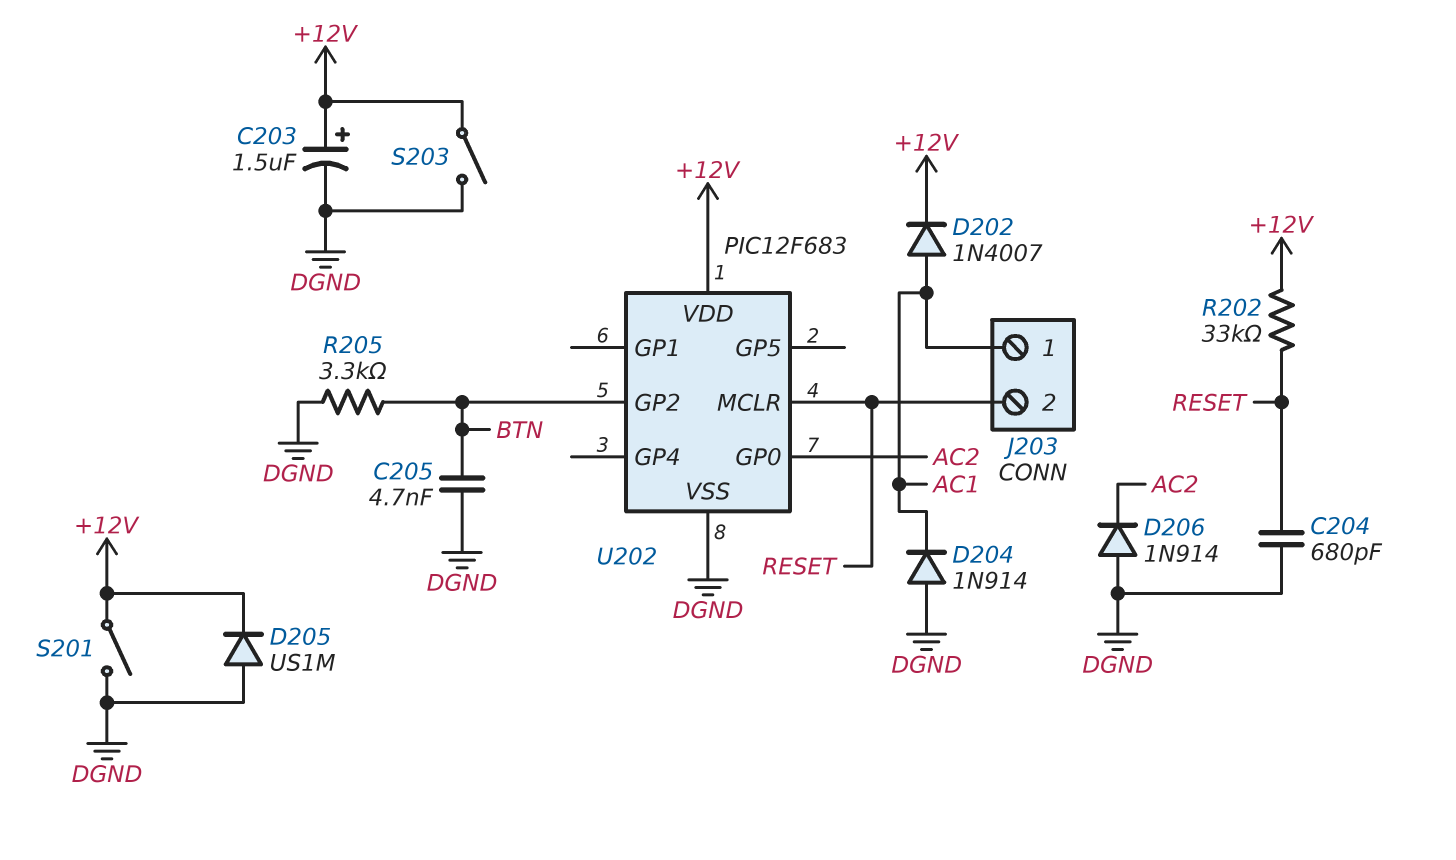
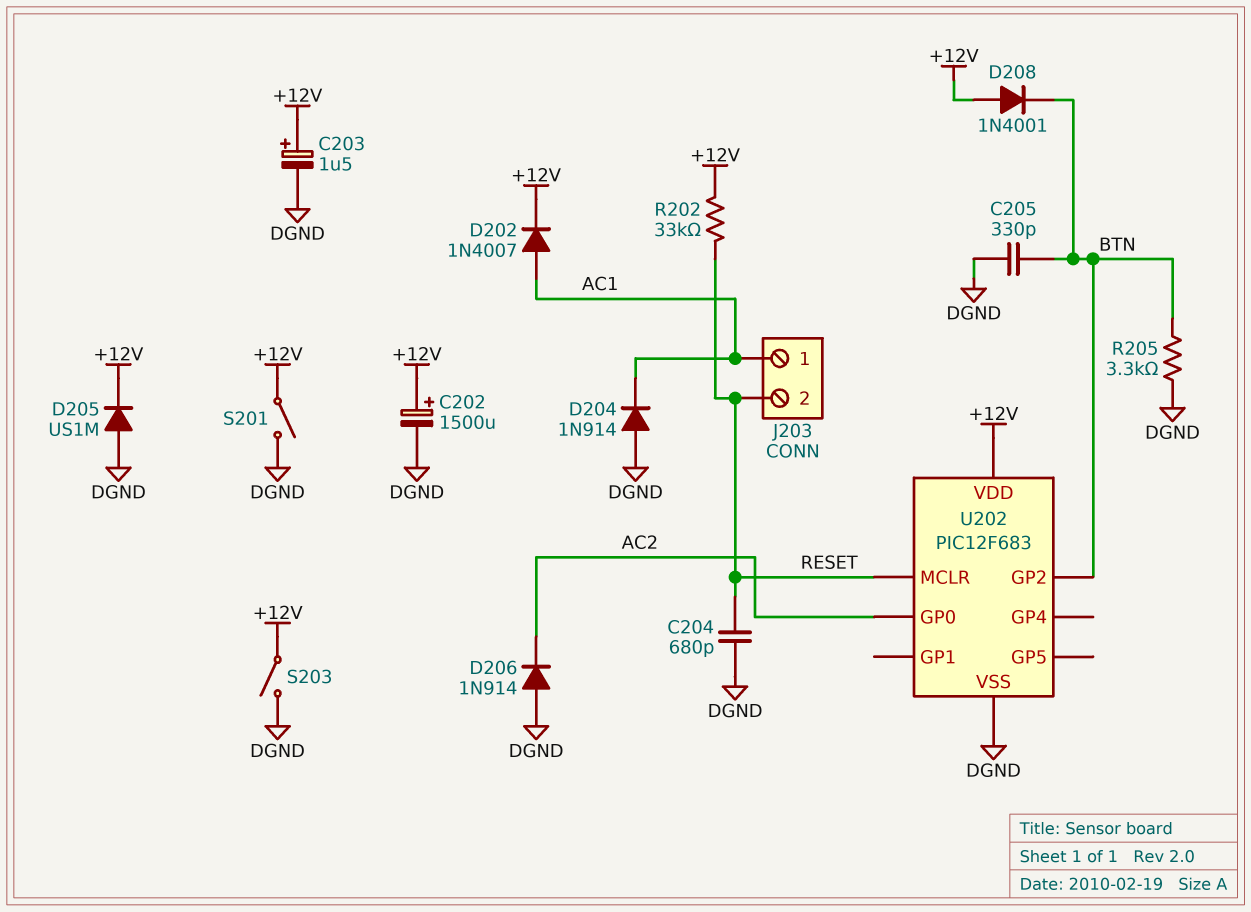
C202: none -> 1500uF (plus +12V, minus DGND)
C205: 4.7nF (BTN, DGND) -> 330pF (BTN, DGND)
D208: none -> diode 1N4001 (A +12V, K BTN)

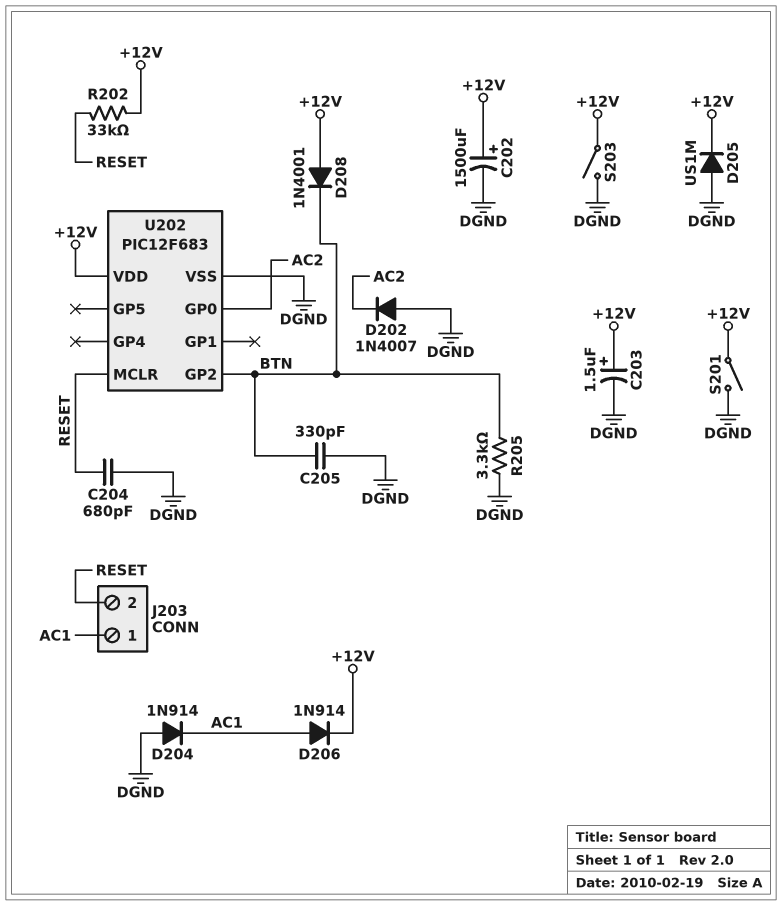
D202: diode 1N4007 (A AC1, K +12V) -> diode 1N4007 (A DGND, K AC2)
D206: diode 1N914 (A DGND, K AC2) -> diode 1N914 (A AC1, K +12V)

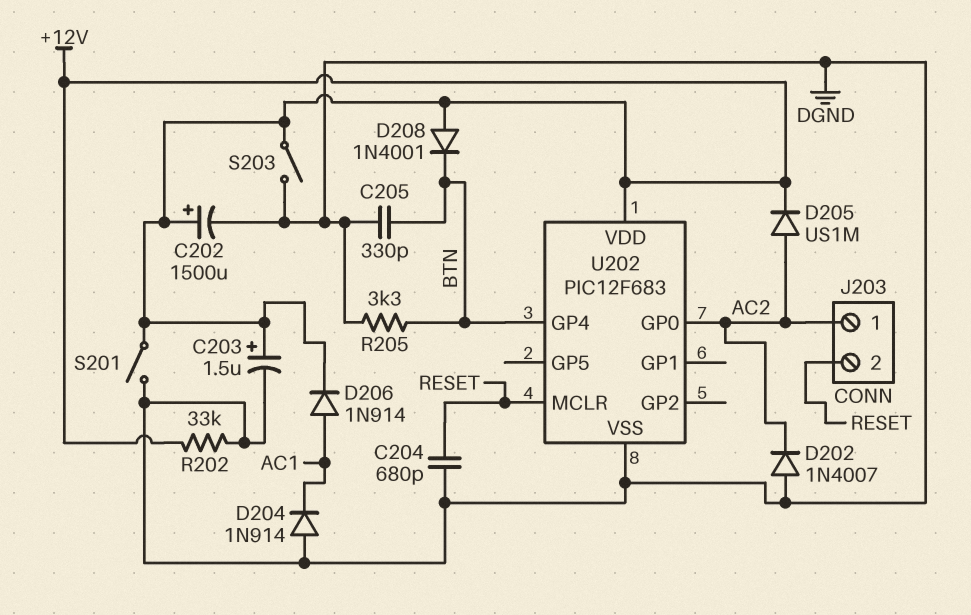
D205: diode US1M (A DGND, K +12V) -> diode US1M (A AC2, K +12V)
J203 pin 1: AC1 -> AC2
R202: 33k (+12V, RESET) -> 33k (+12V, DGND)
U202 pin GP2: BTN -> none
U202 pin GP4: none -> BTN

